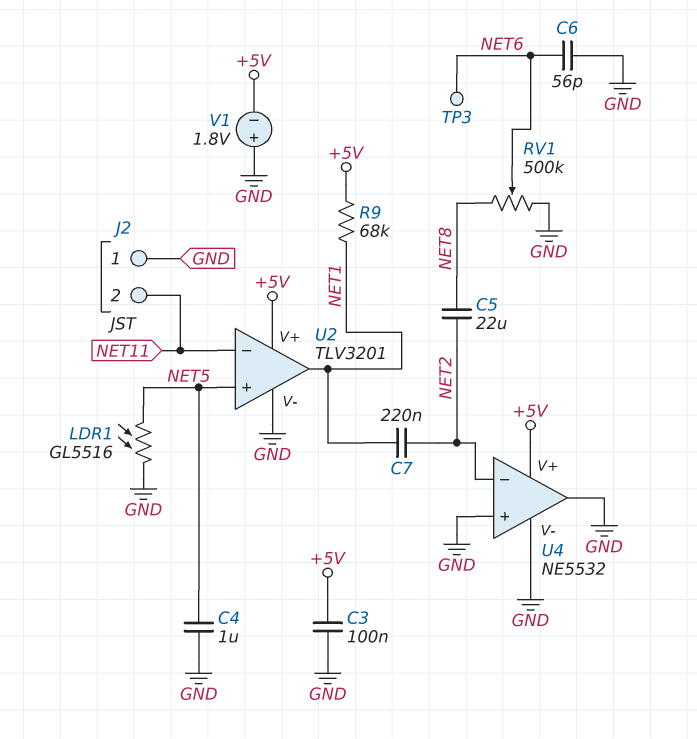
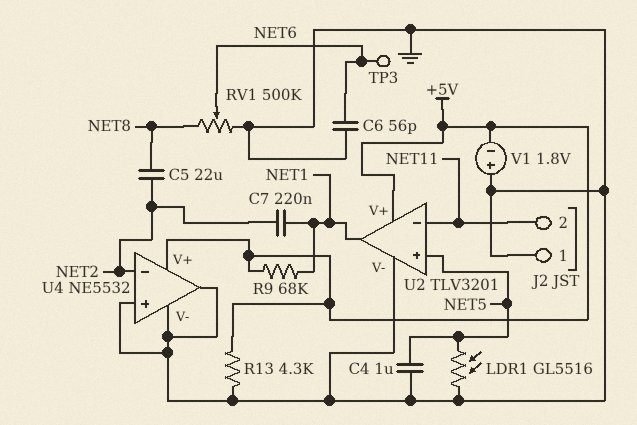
C3: 100nF (+5V, GND) -> none
R13: none -> 4.3k (+5V, GND)

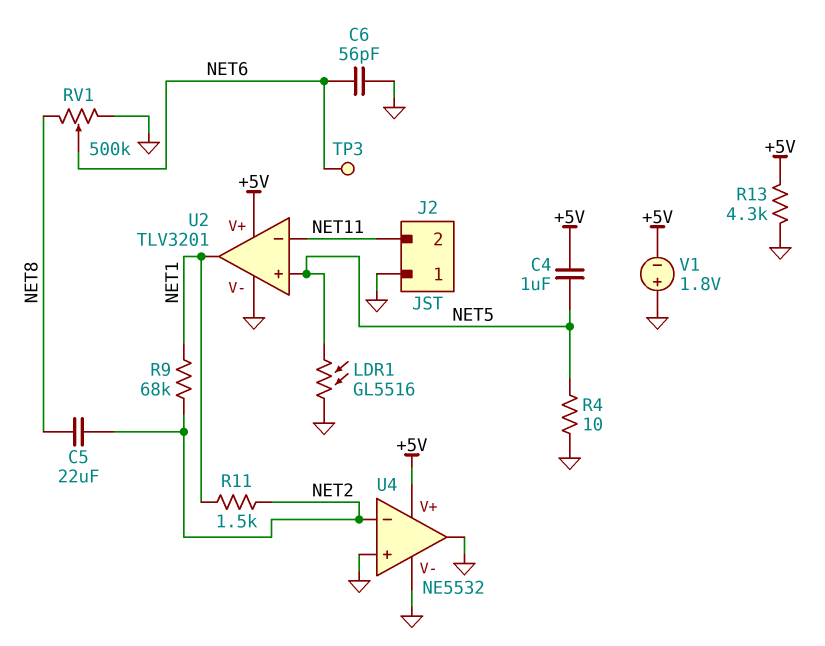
C4: 1uF (GND, NET5) -> 1uF (+5V, NET5)
C7: 220nF (NET1, NET2) -> none
R4: none -> 10 (GND, NET5)
R9: 68k (+5V, NET1) -> 68k (NET1, NET2)
R11: none -> 1.5k (NET1, NET2)

